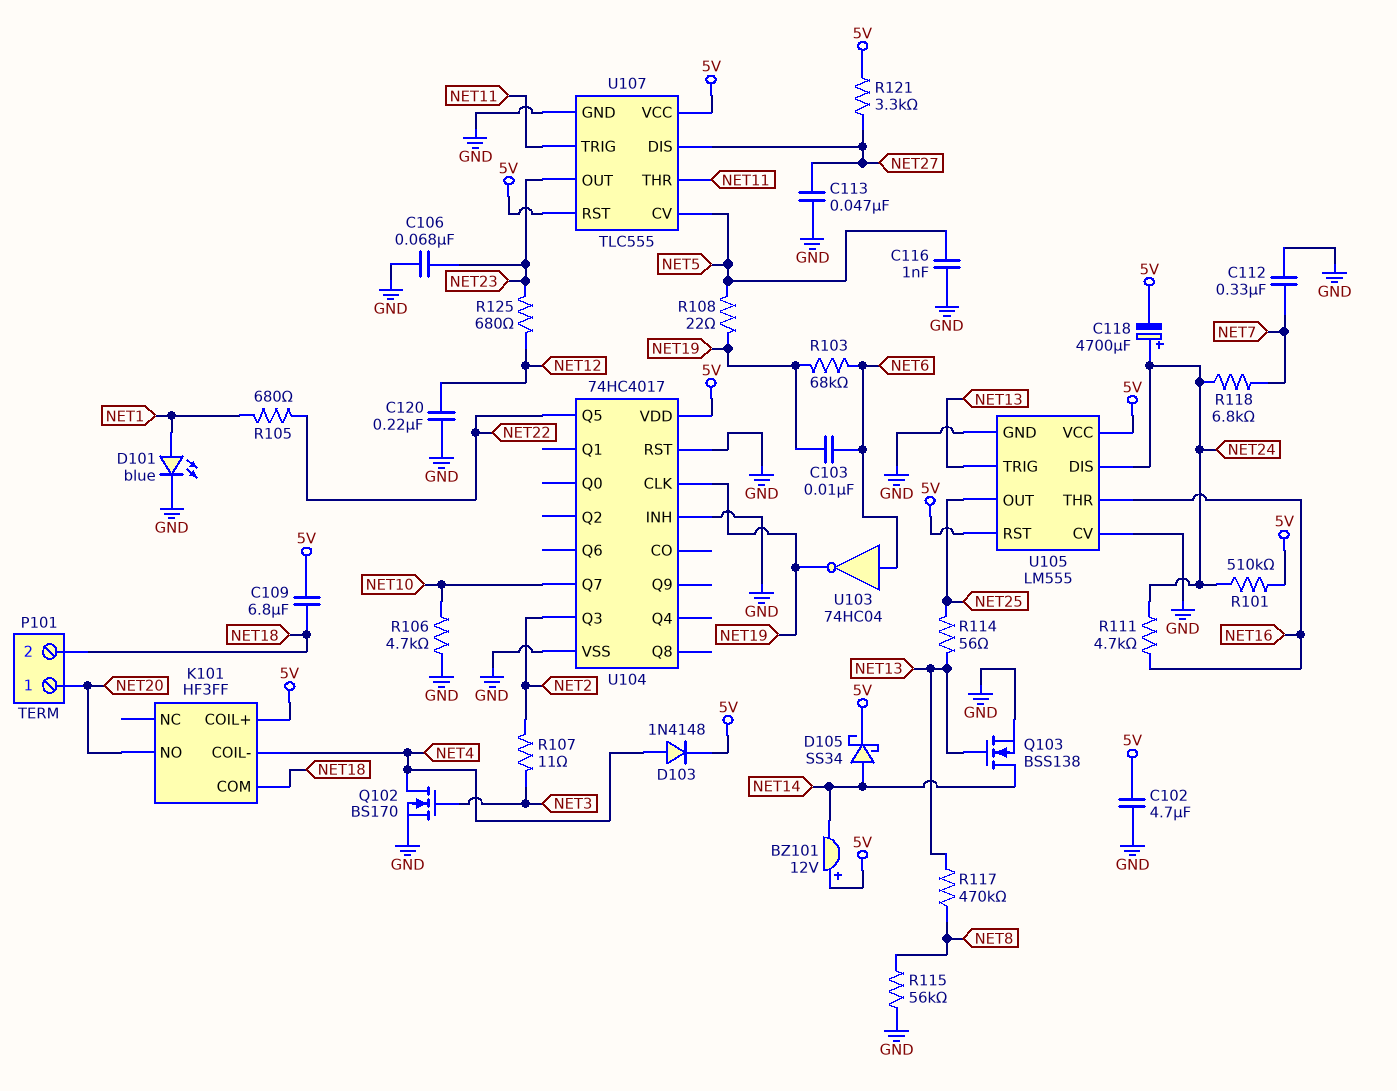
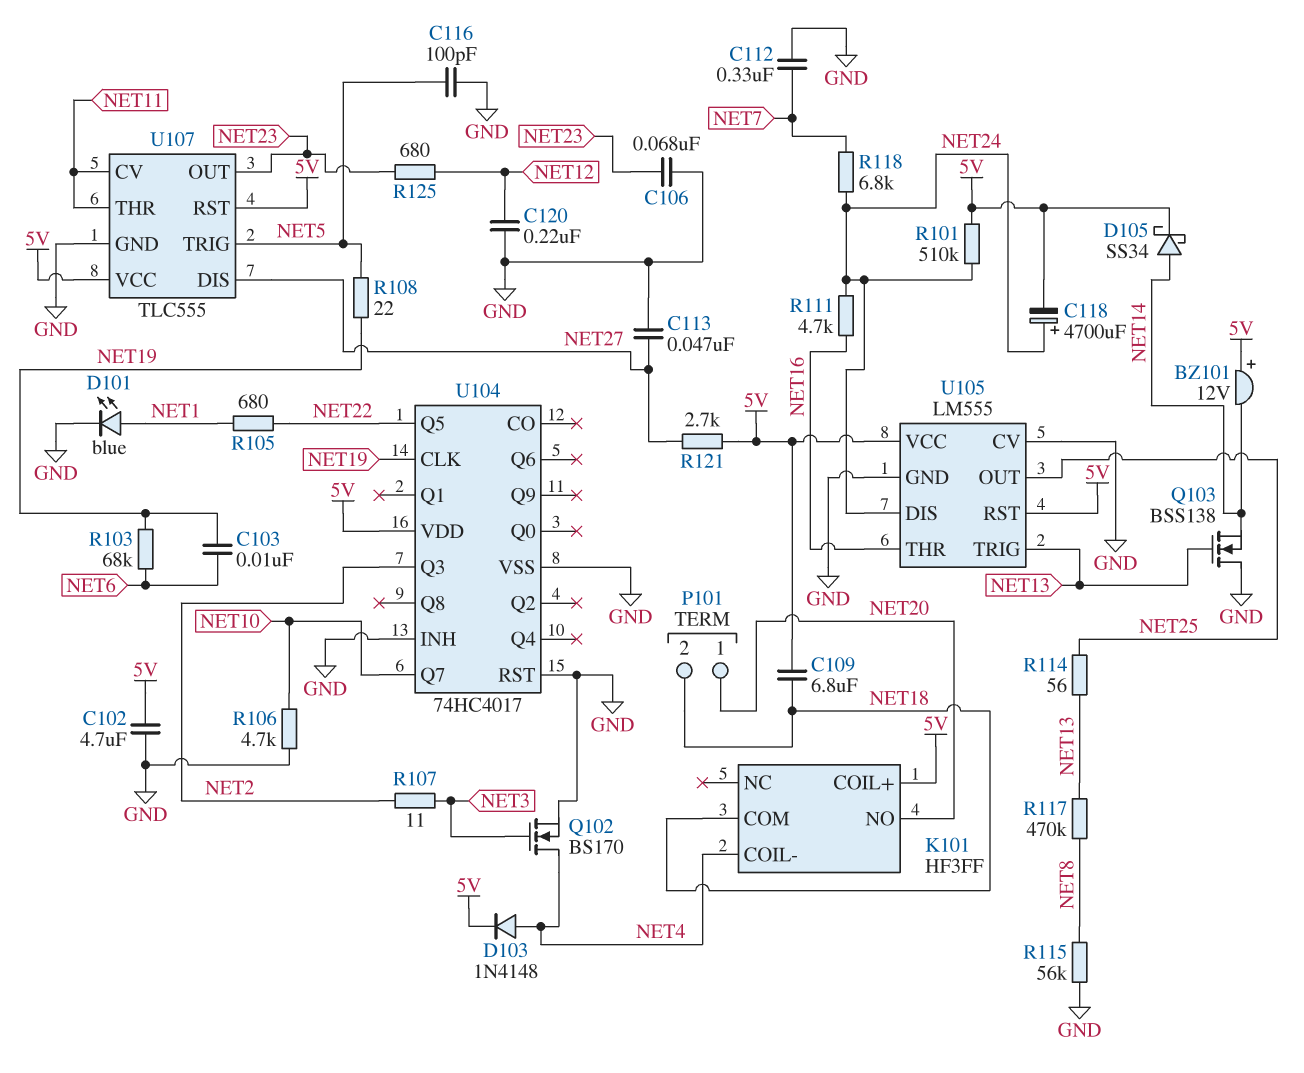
C116: 1nF (GND, NET5) -> 100pF (GND, NET5)
Q103: NMOS BSS138 (G NET13, D NET14, S GND) -> NMOS BSS138 (G NET13, D GND, S NET14)
R121: 3.3k (5V, NET27) -> 2.7k (5V, NET27)
U103: NOT 74HC04 (in NET6, out NET19) -> none
U107 pin CV: NET5 -> NET11
U107 pin TRIG: NET11 -> NET5

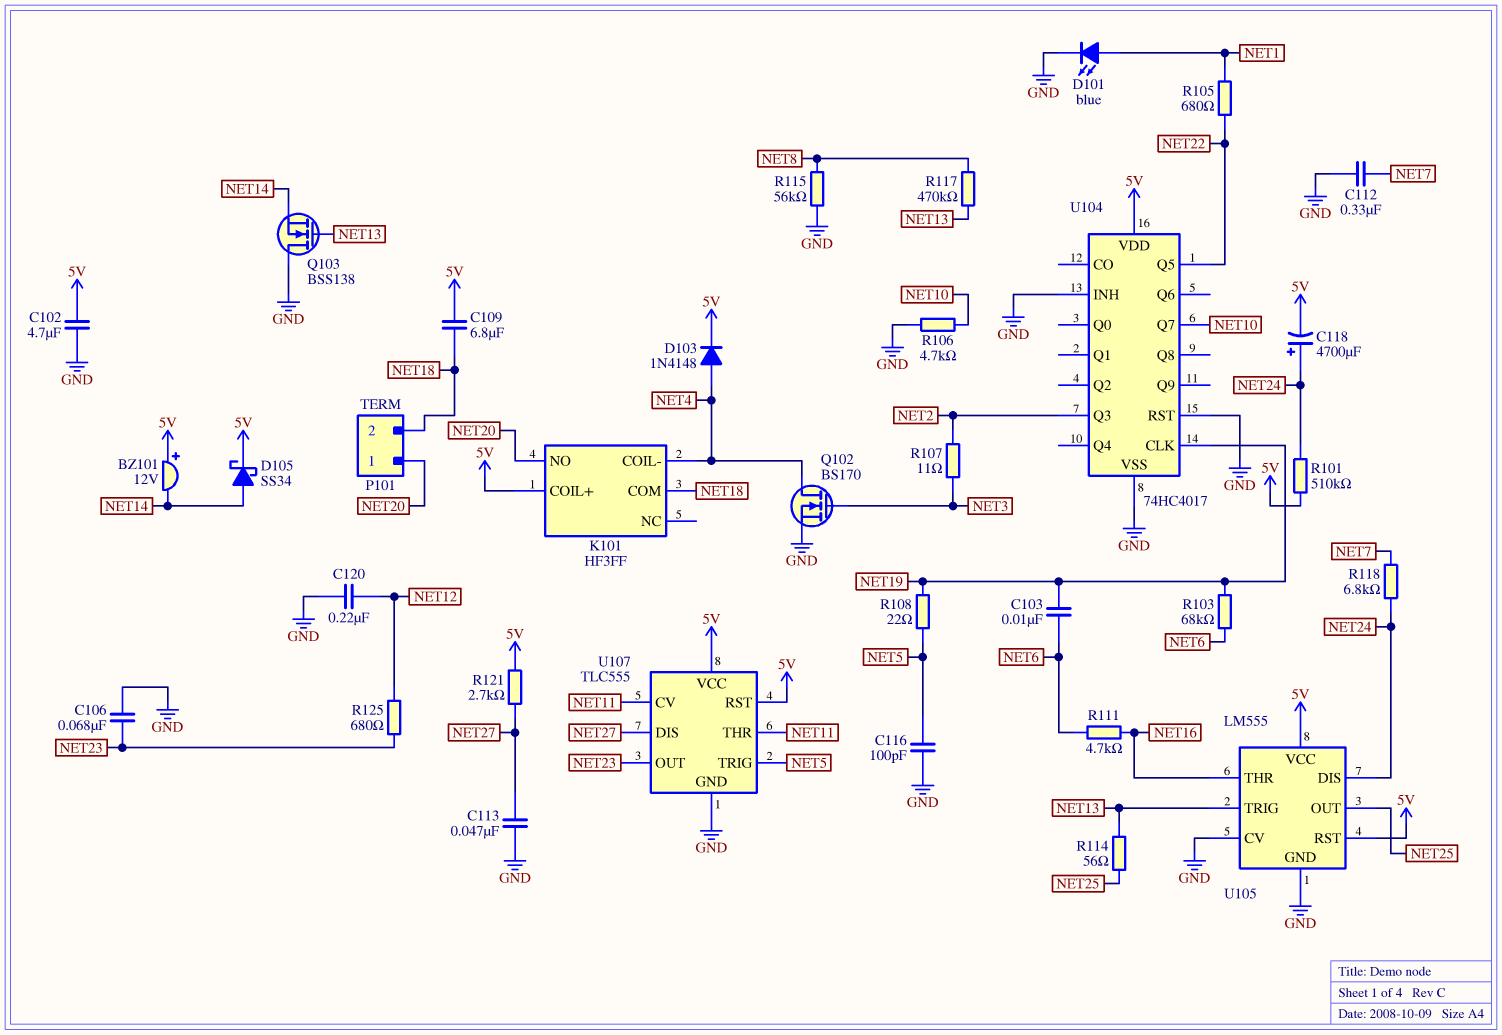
R111: 4.7k (NET16, NET24) -> 4.7k (NET6, NET16)

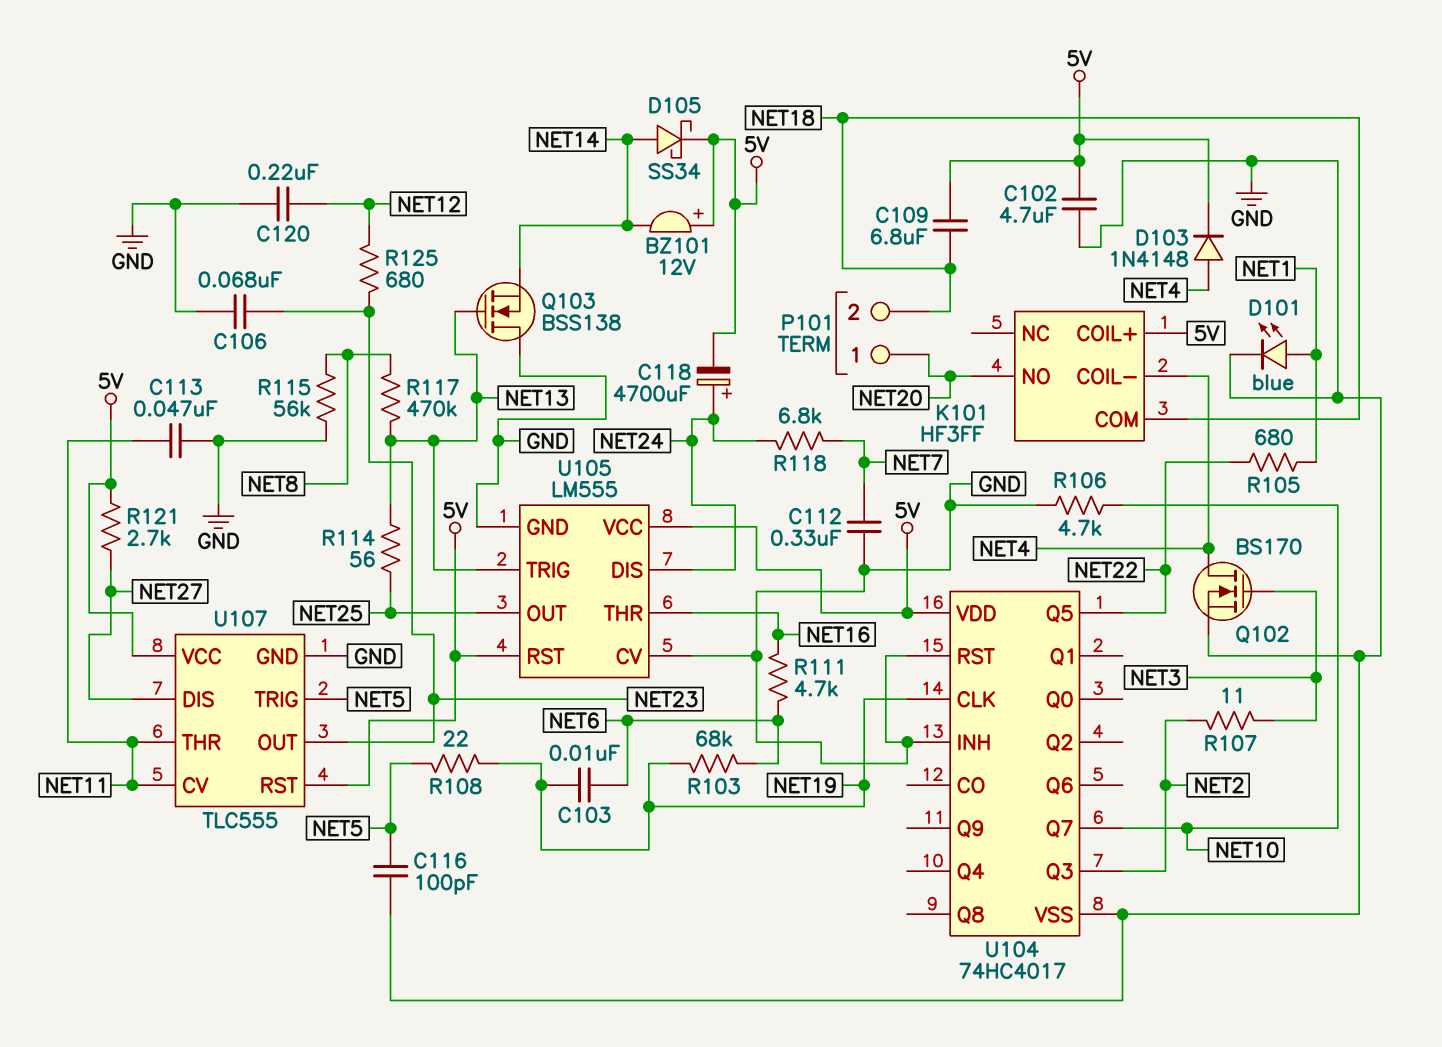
C113: 47nF (GND, NET27) -> 47nF (GND, NET11)
R101: 510k (5V, NET24) -> none

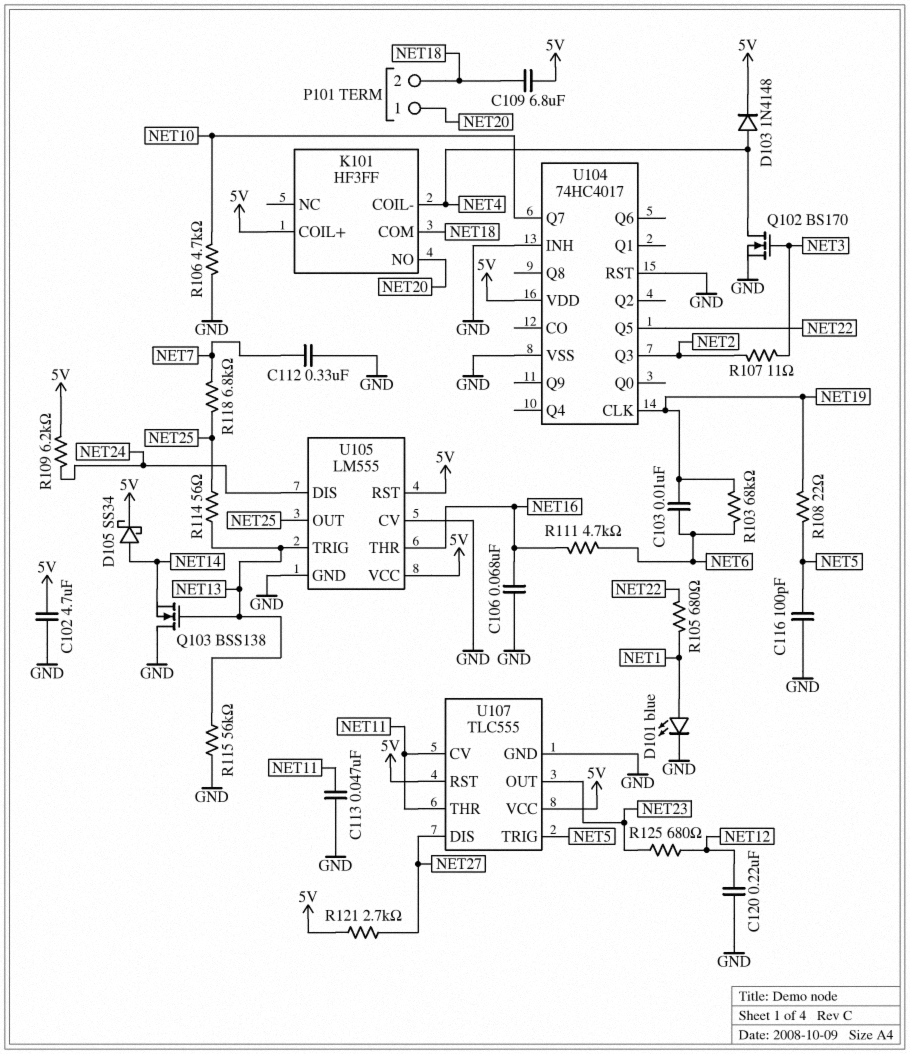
BZ101: buzzer 12V (plus 5V, minus NET14) -> none
C106: 68nF (GND, NET23) -> 68nF (GND, NET16)
C118: 4700uF (plus NET24, minus 5V) -> none
R109: none -> 6.2k (5V, NET24)
R115: 56k (GND, NET8) -> 56k (GND, NET13)
R117: 470k (NET8, NET13) -> none
R118: 6.8k (NET7, NET24) -> 6.8k (NET7, NET25)

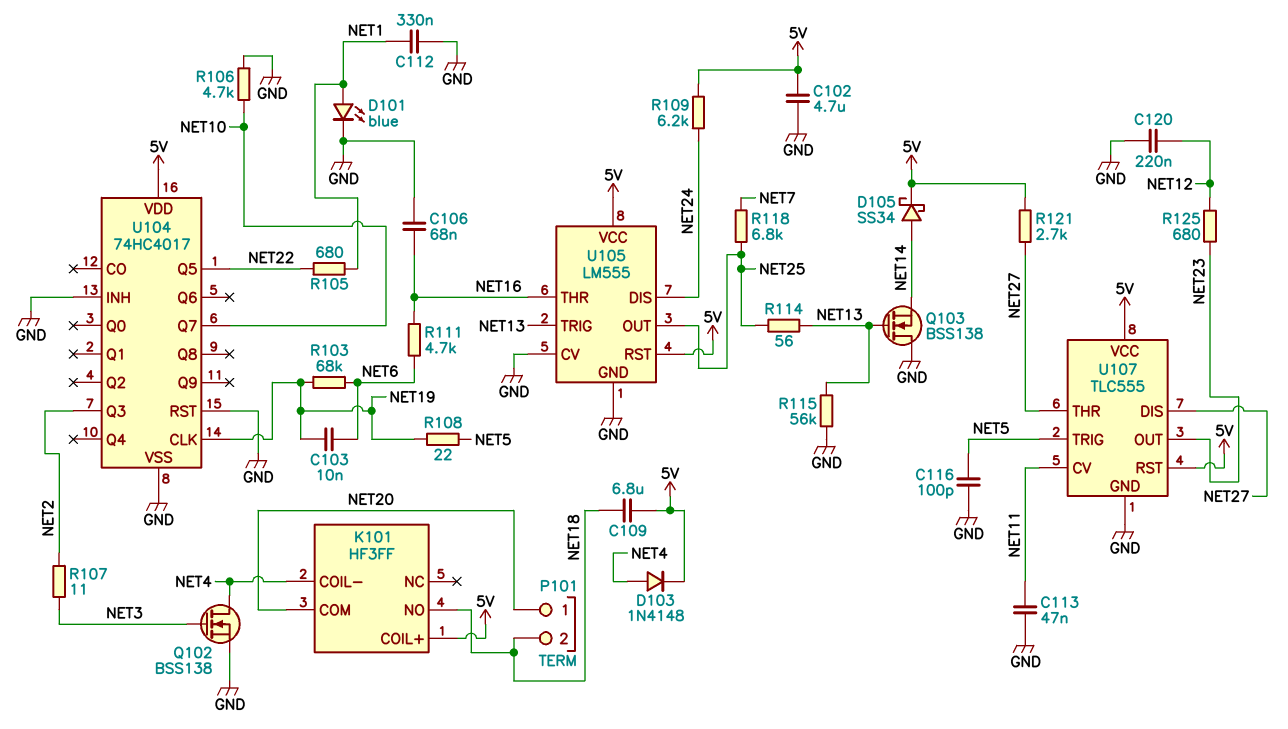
C112: 330nF (GND, NET7) -> 330nF (GND, NET1)
K101 pin COM: NET18 -> NET20
K101 pin NO: NET20 -> NET18
Q102: NMOS BS170 (G NET3, D NET4, S GND) -> NMOS BSS138 (G NET3, D NET4, S GND)
U107 pin THR: NET11 -> NET27

